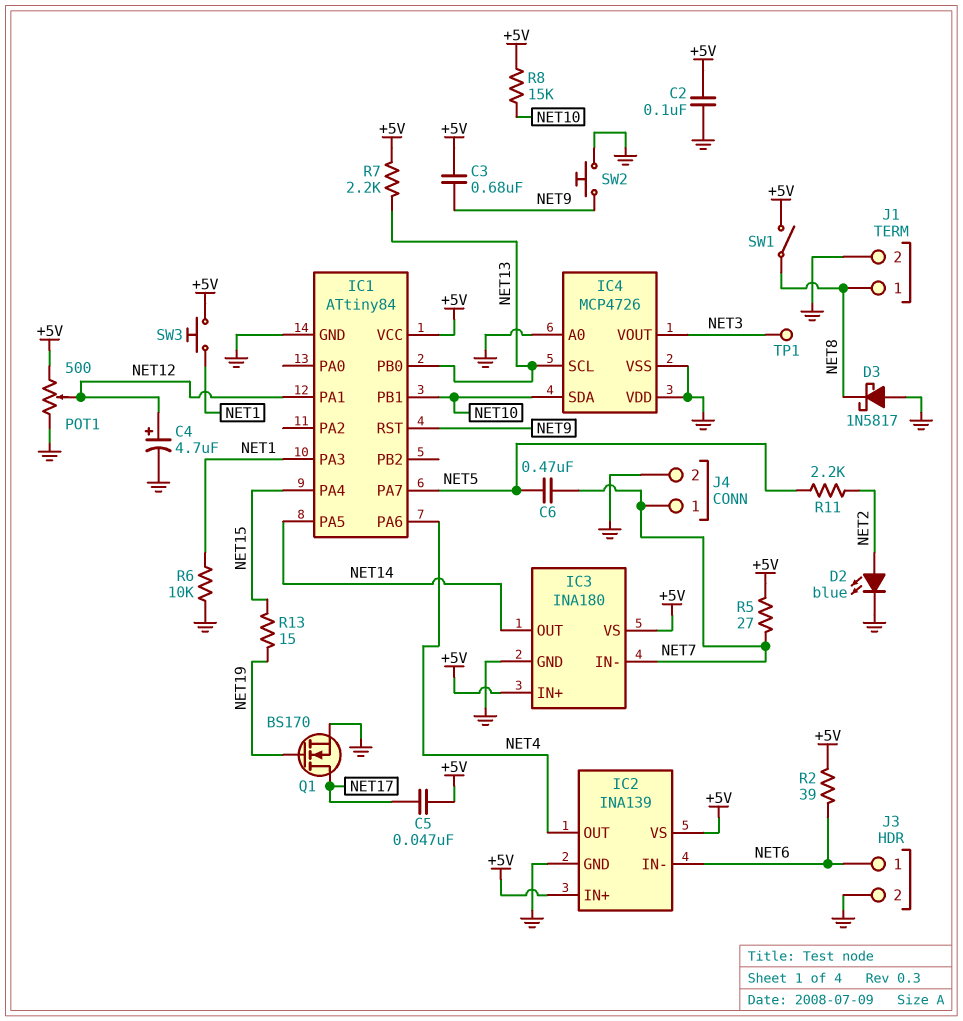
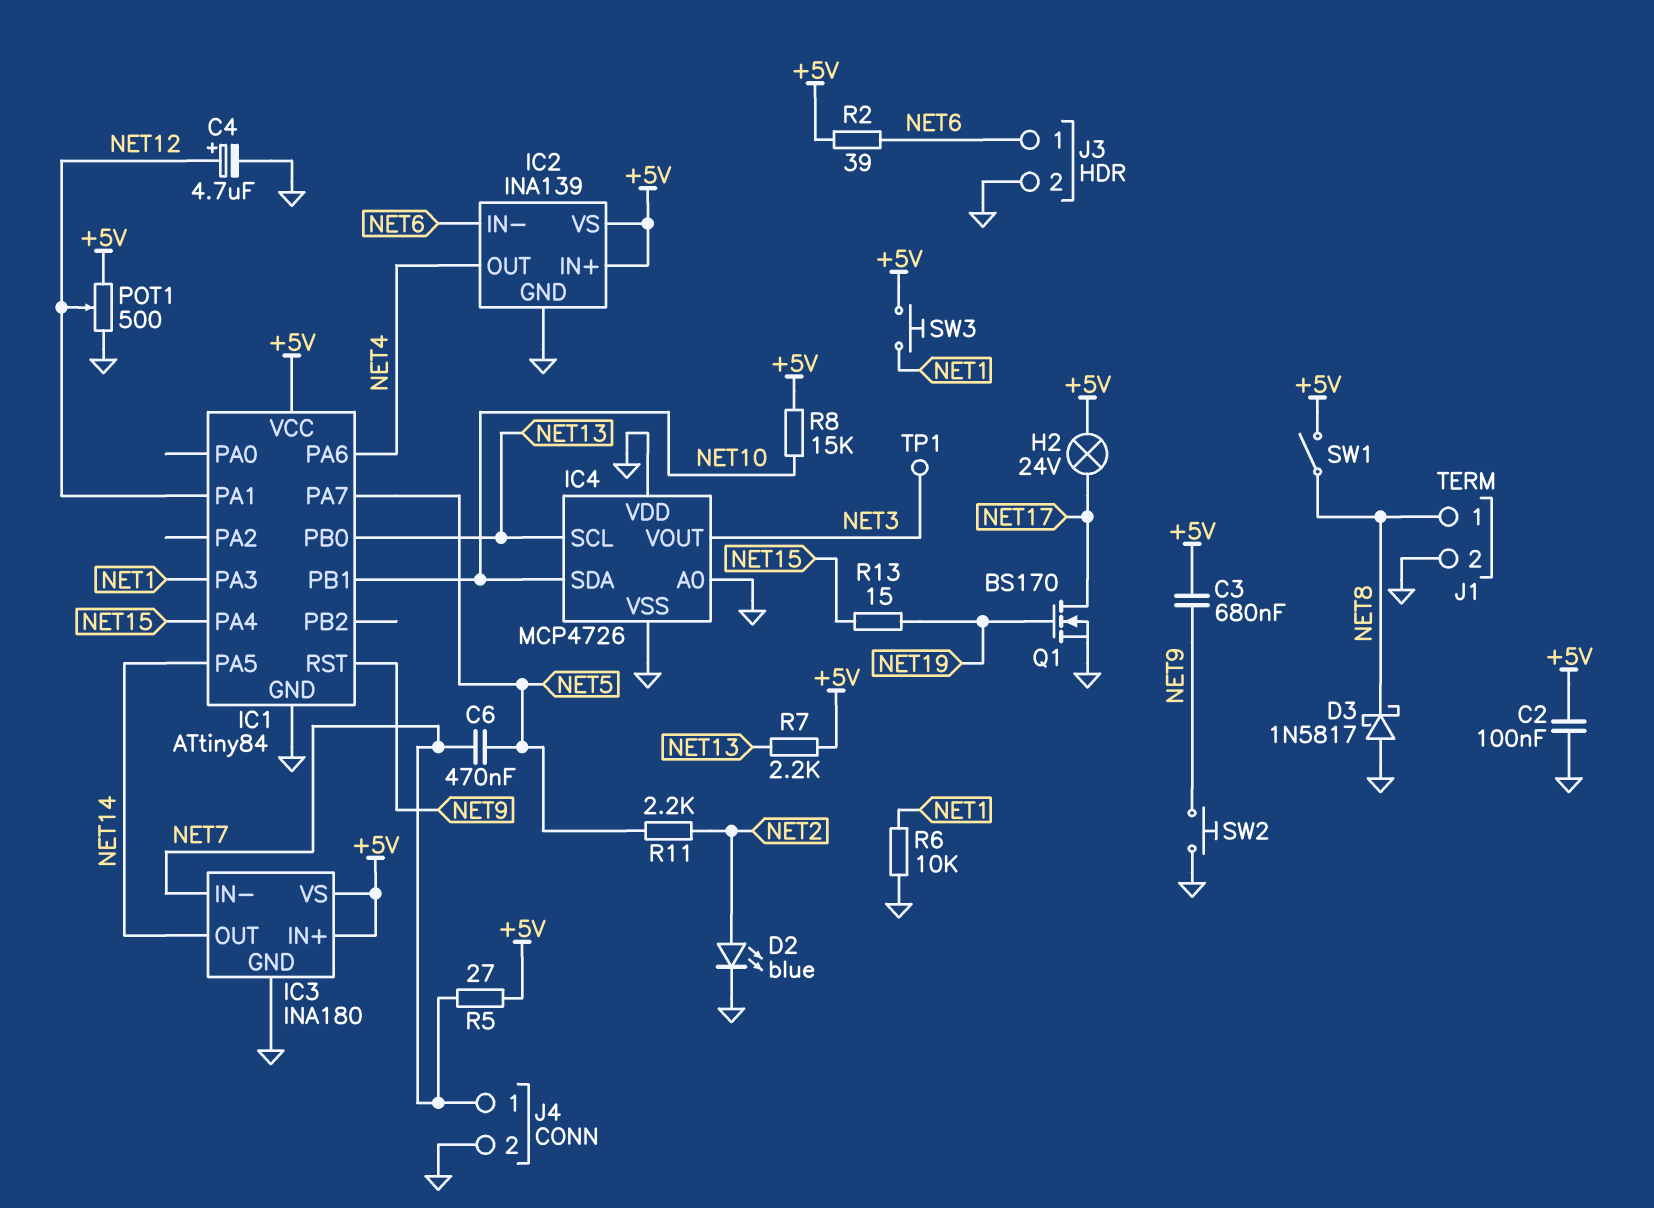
C5: 47nF (+5V, NET17) -> none
H2: none -> lamp 24V (+5V, NET17)

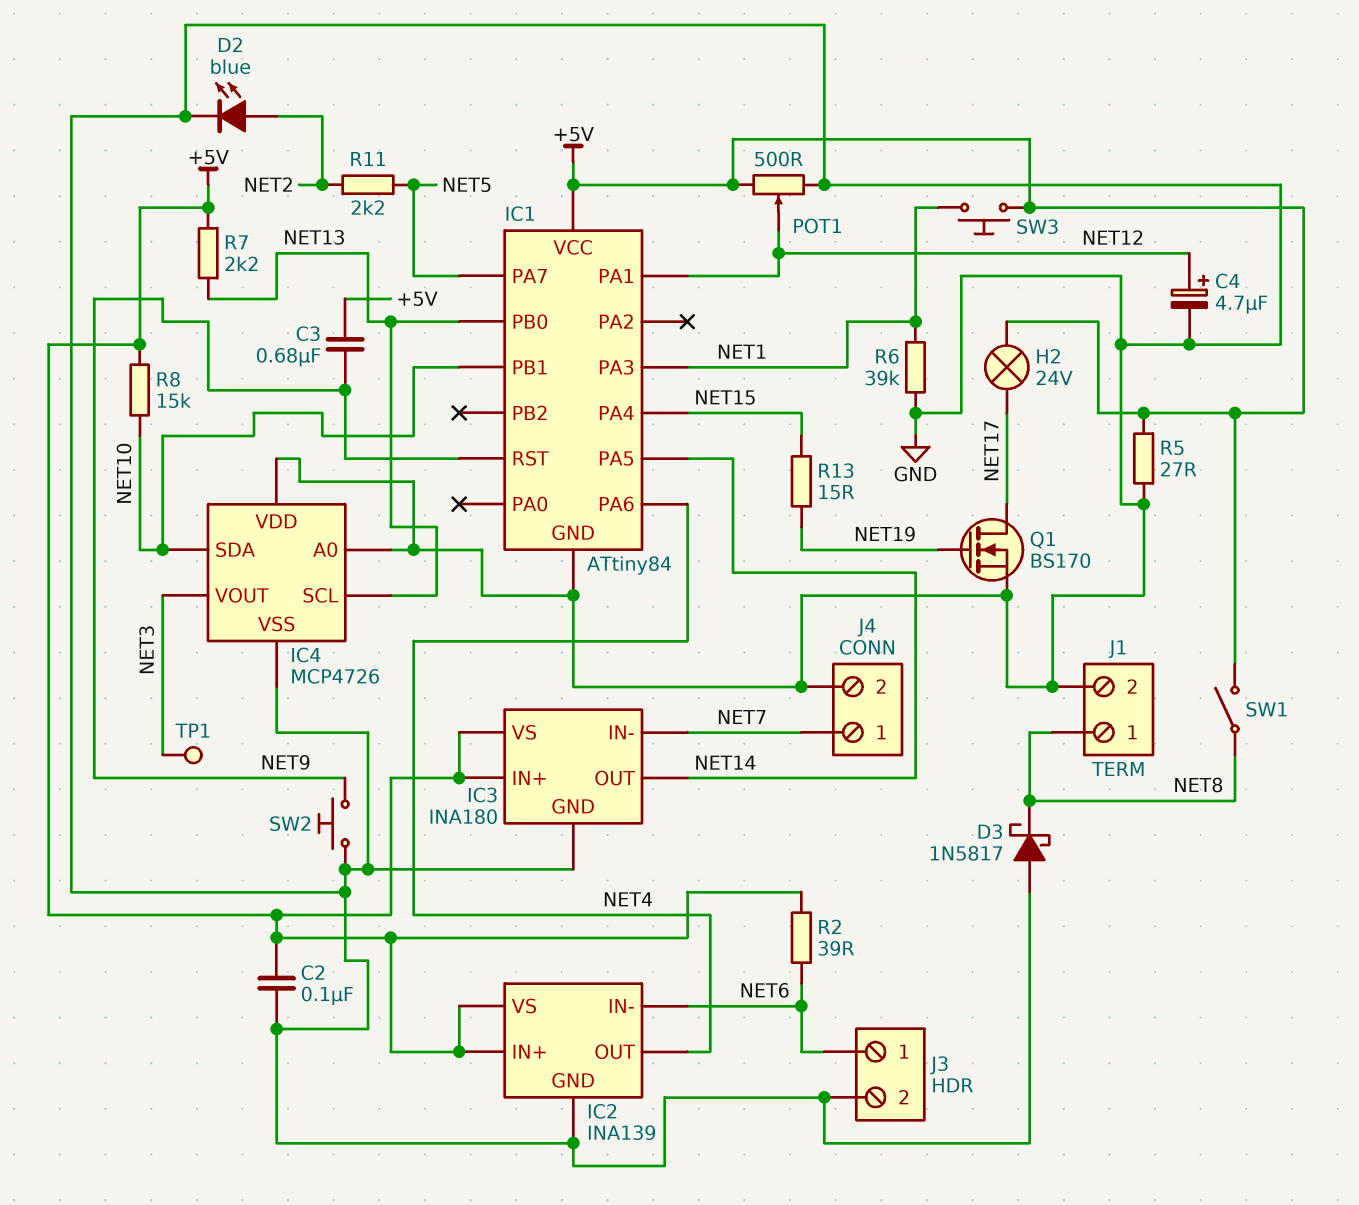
C6: 470nF (NET5, NET7) -> none
R5: 27 (+5V, NET7) -> 27 (+5V, GND)
R6: 10k (GND, NET1) -> 39k (GND, NET1)

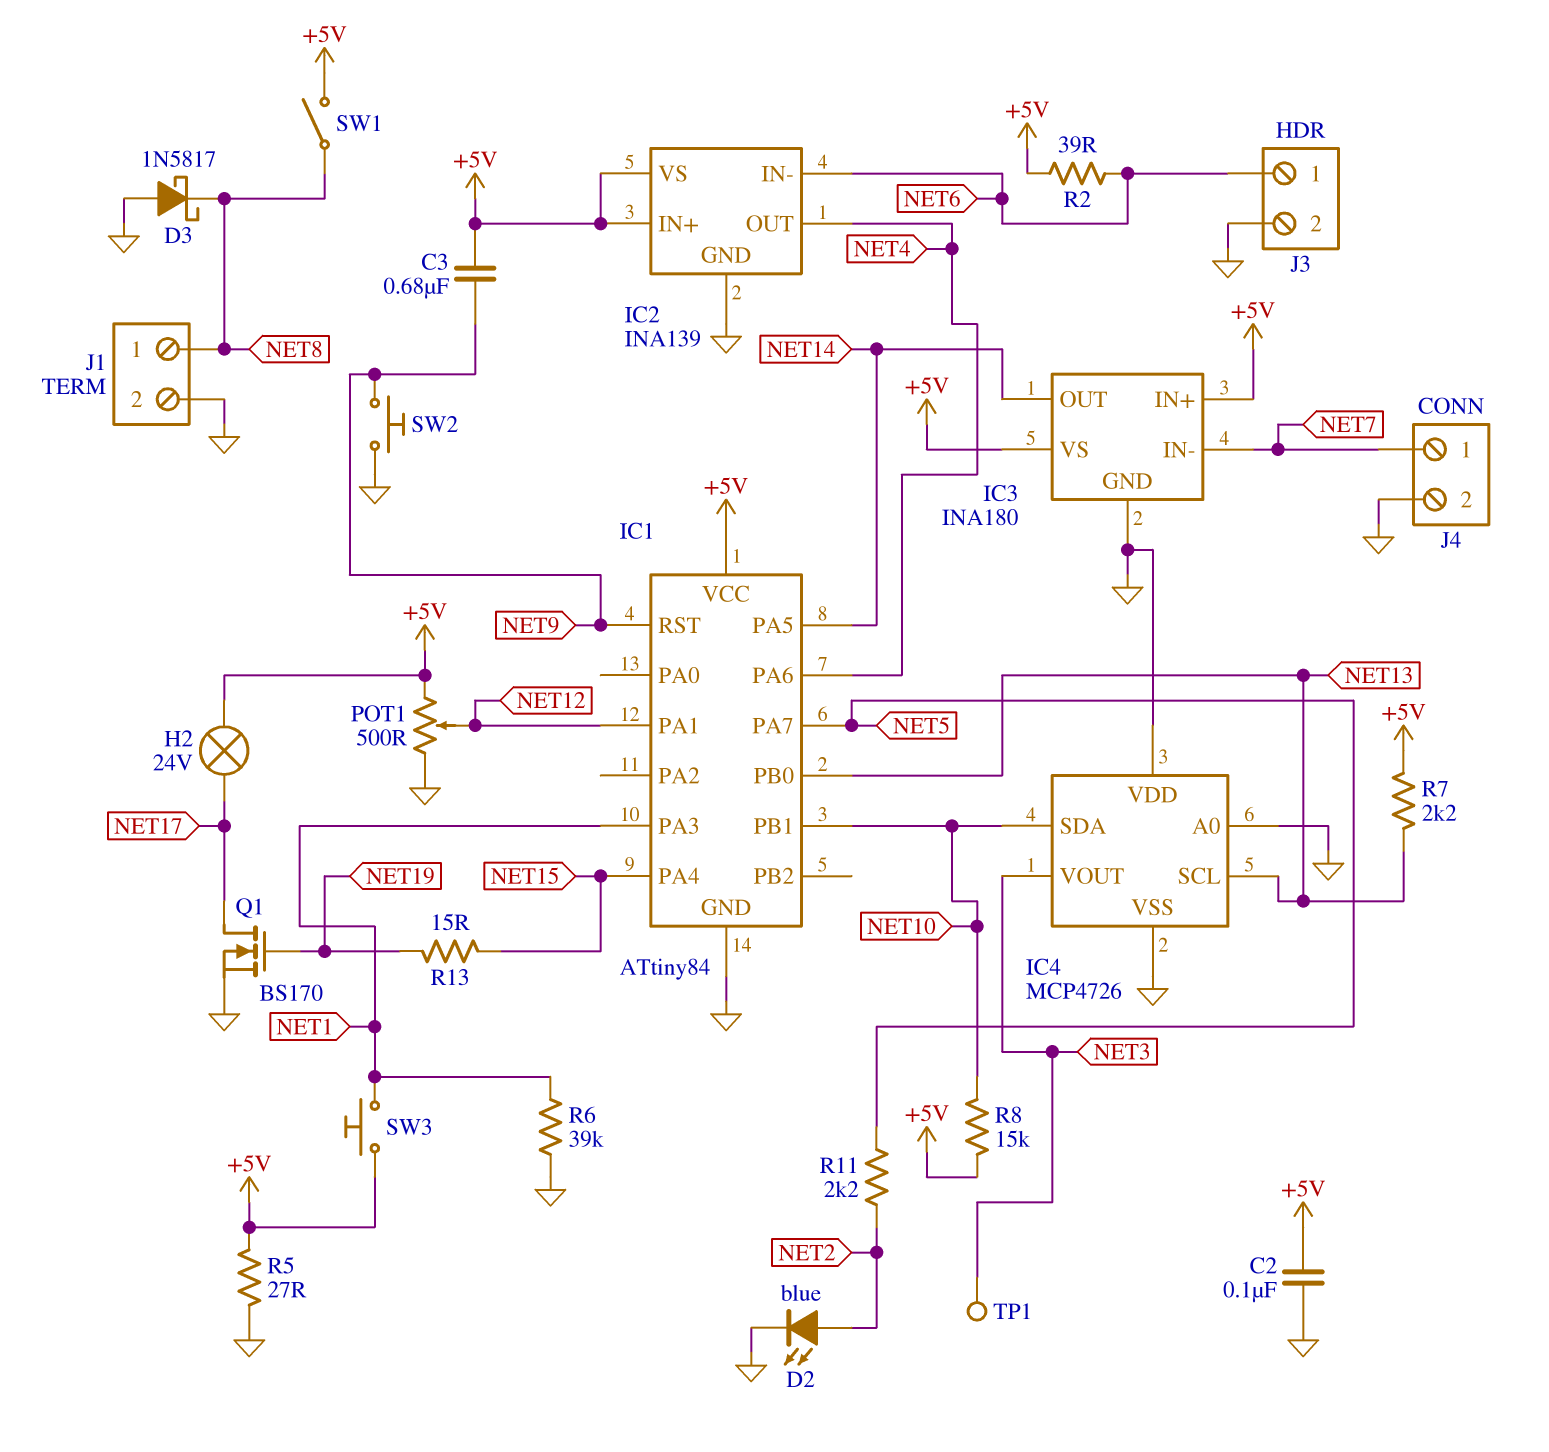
C4: 4.7uF (plus NET12, minus GND) -> none

